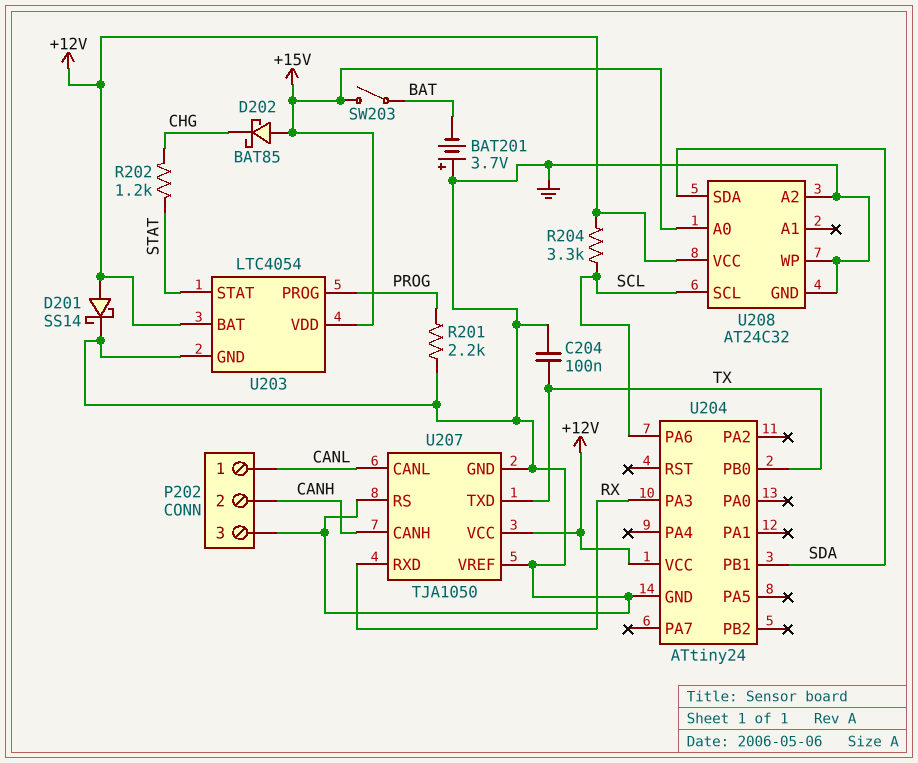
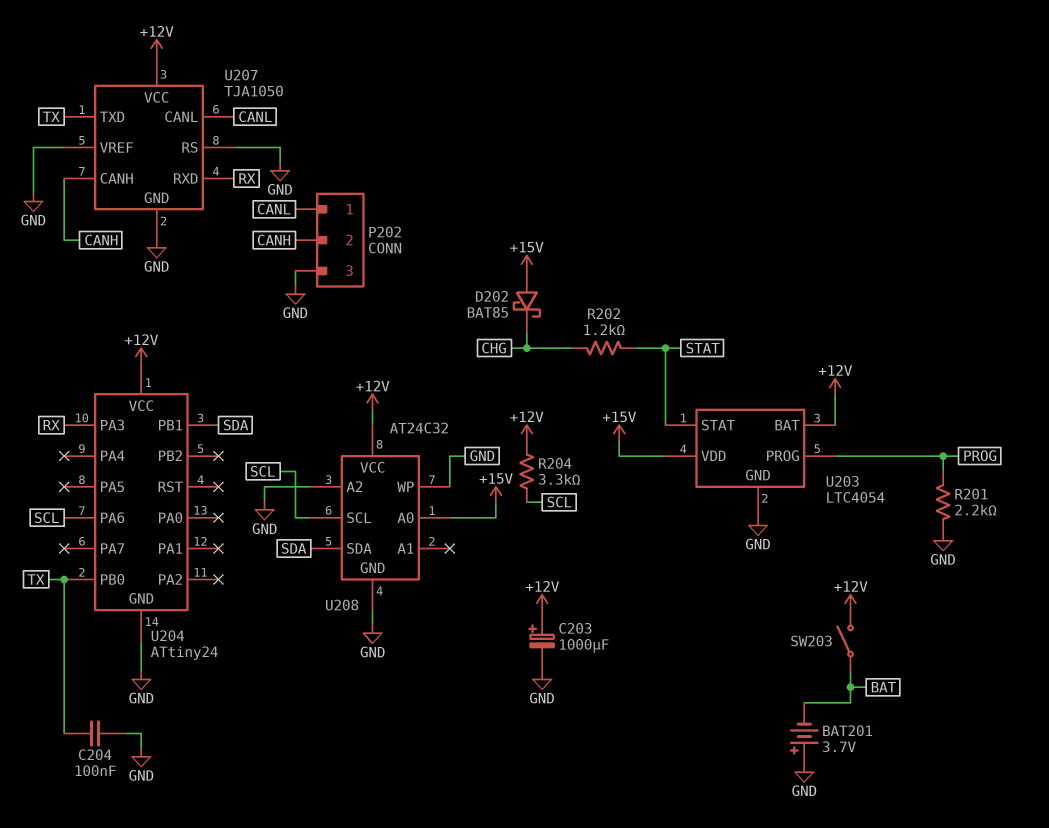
C203: none -> 1000uF (plus +12V, minus GND)
D201: schottky SS14 (A +12V, K GND) -> none
SW203: switch (+15V, BAT) -> switch (+12V, BAT)

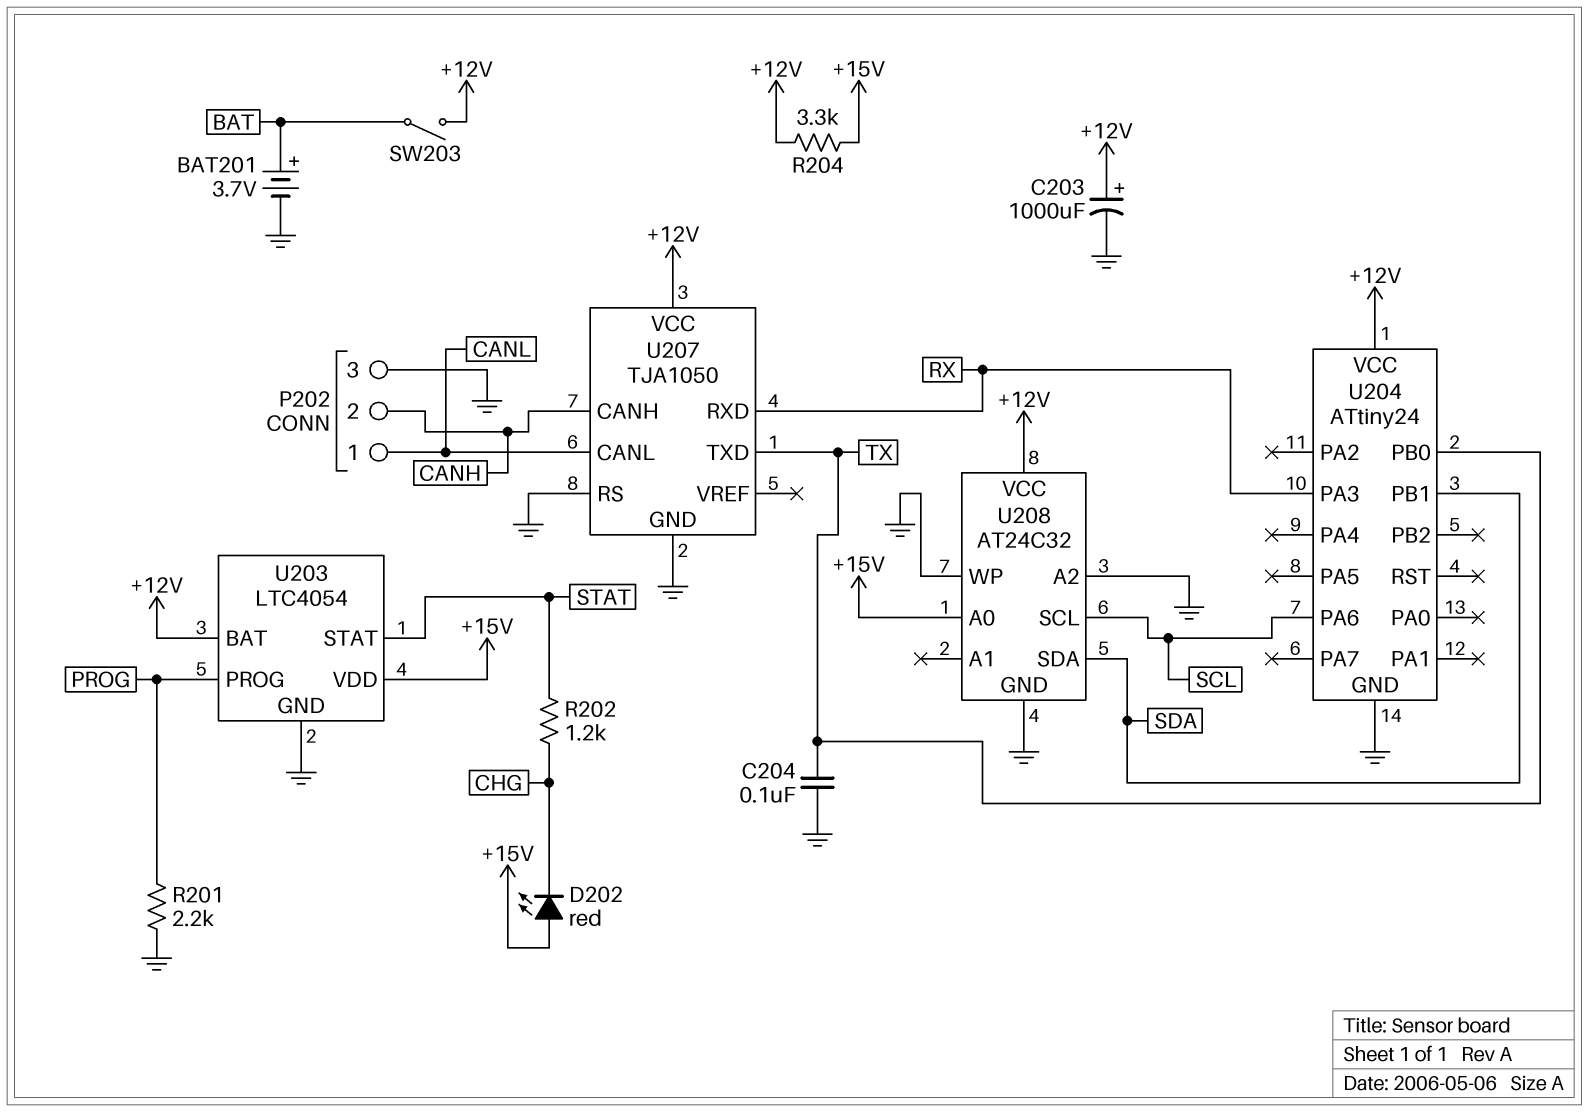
BAT201: 3.7V (plus GND, minus BAT) -> 3.7V (plus BAT, minus GND)
D202: schottky BAT85 (A +15V, K CHG) -> LED red (A +15V, K CHG)
R204: 3.3k (+12V, SCL) -> 3.3k (+12V, +15V)
U207 pin VREF: GND -> none

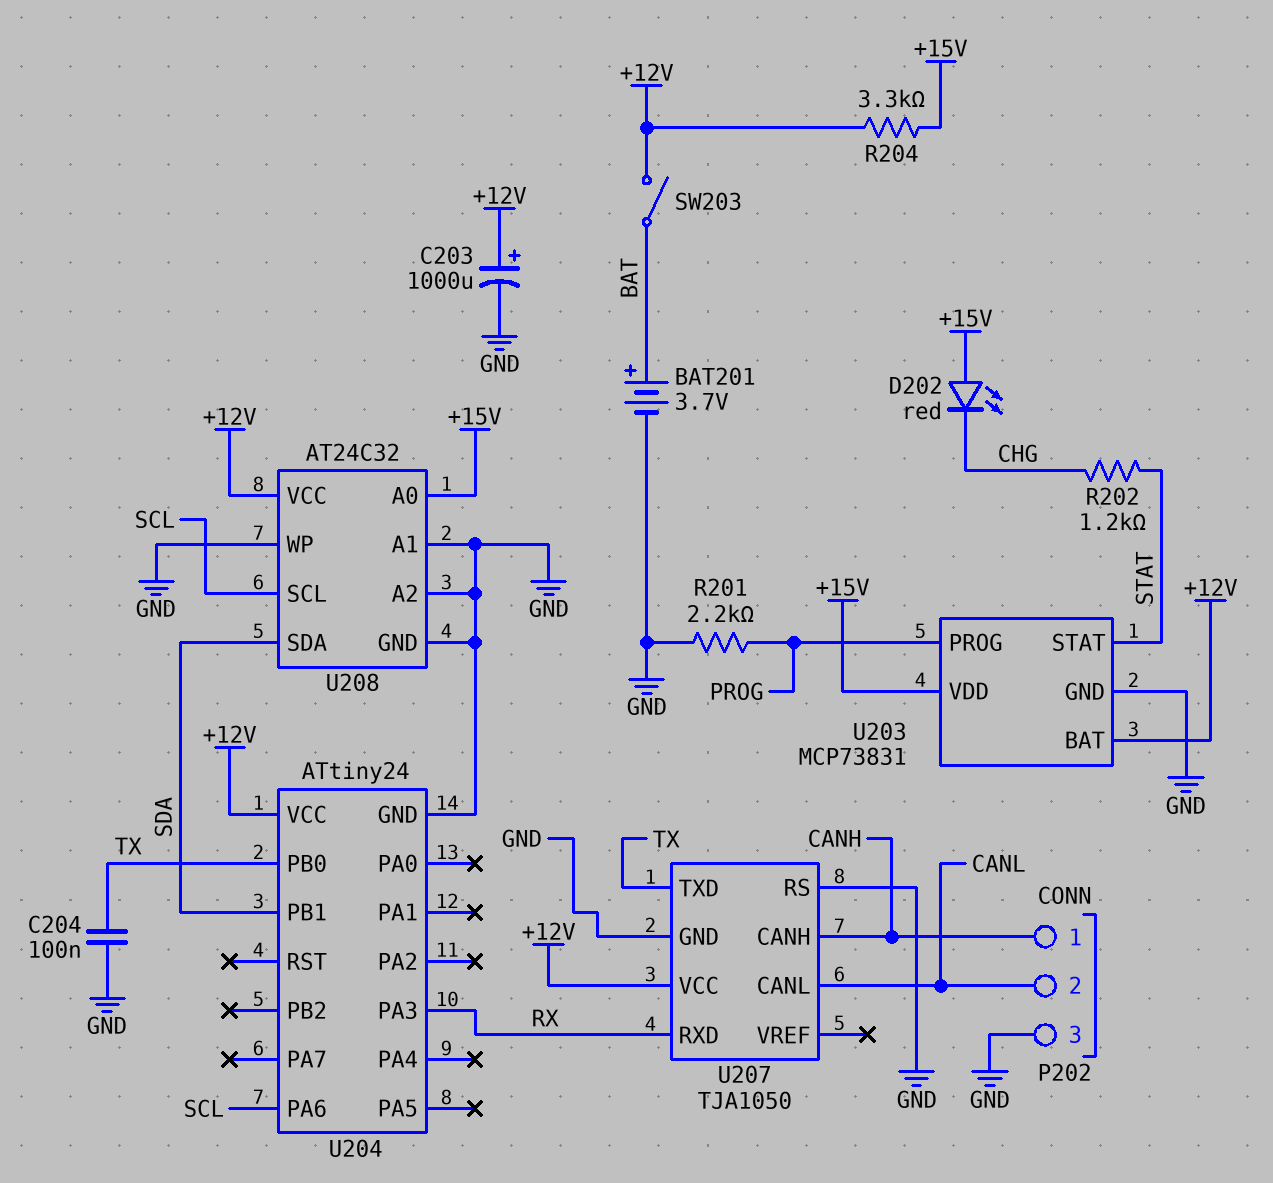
P202 pin 1: CANL -> CANH
P202 pin 2: CANH -> CANL
U203: LTC4054 -> MCP73831
U208 pin A1: none -> GND

